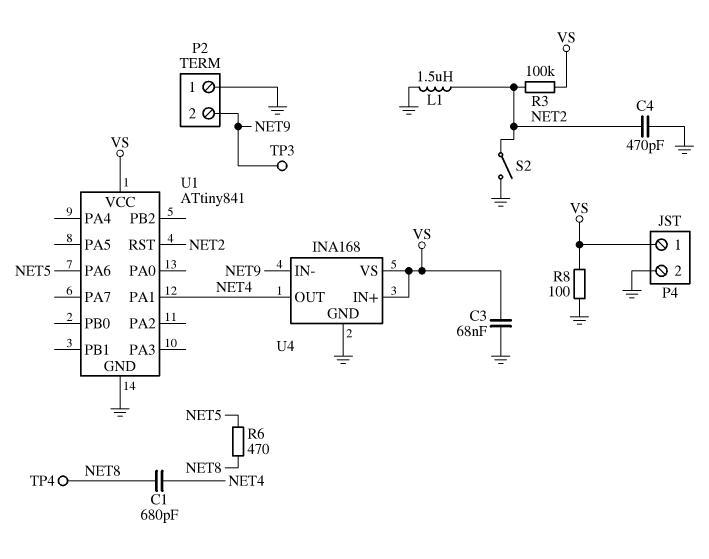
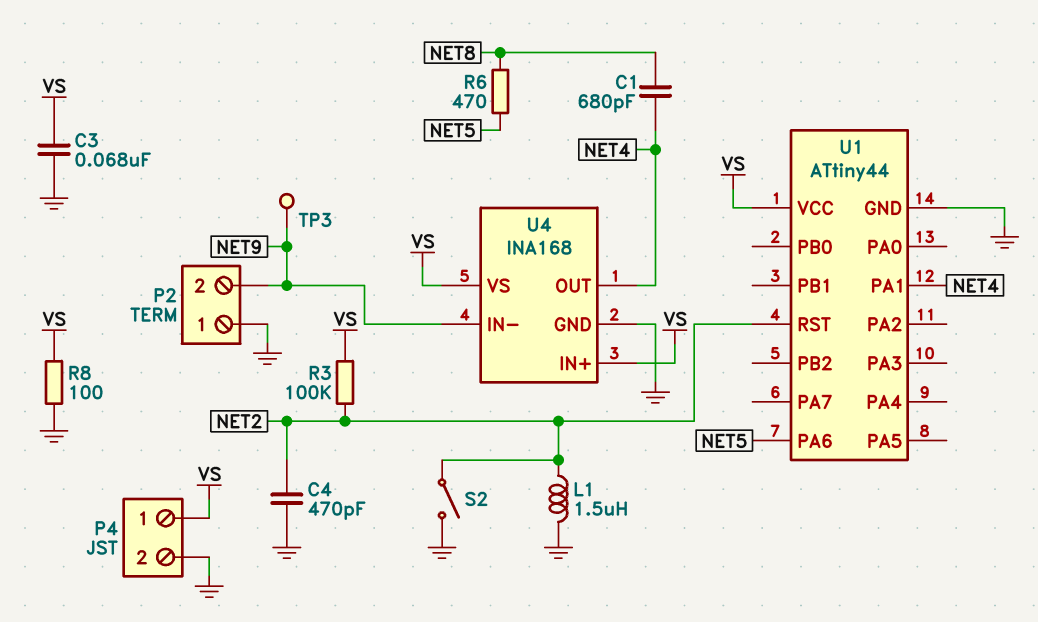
TP4: test point (NET8) -> none
U1: ATtiny841 -> ATtiny44

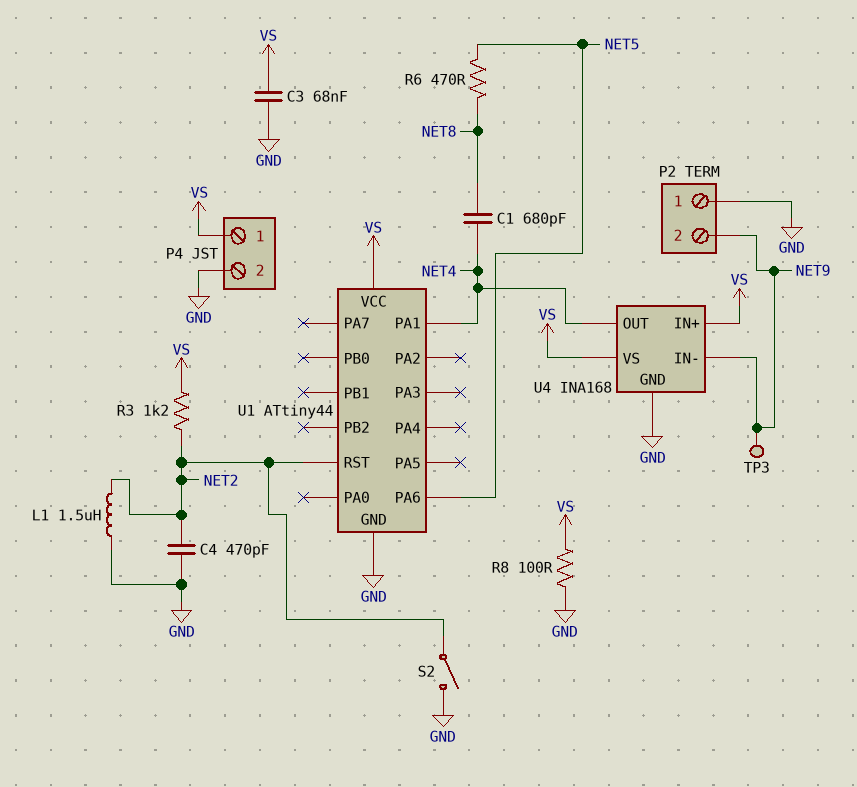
R3: 100k (NET2, VS) -> 1.2k (NET2, VS)

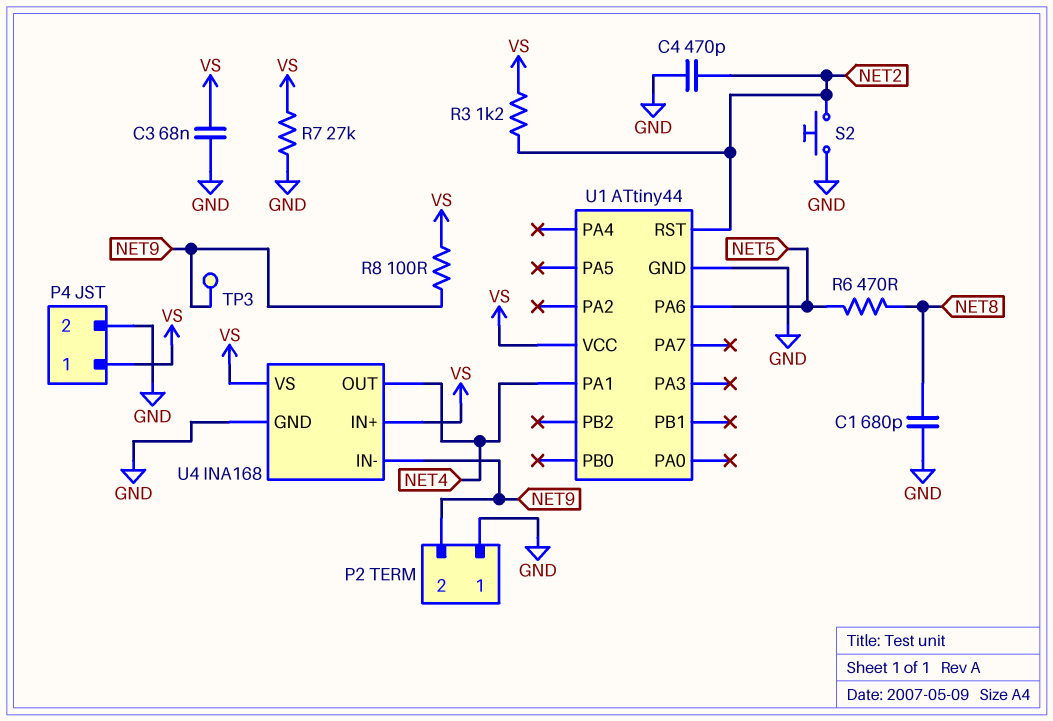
C1: 680pF (NET4, NET8) -> 680pF (GND, NET8)
L1: 1.5uH (GND, NET2) -> none
R7: none -> 27k (GND, VS)
R8: 100 (GND, VS) -> 100 (NET9, VS)
S2: switch (GND, NET2) -> button (GND, NET2)

